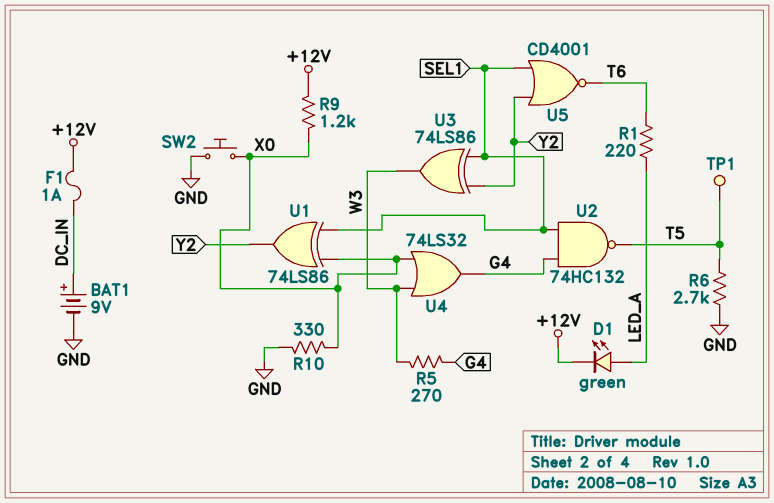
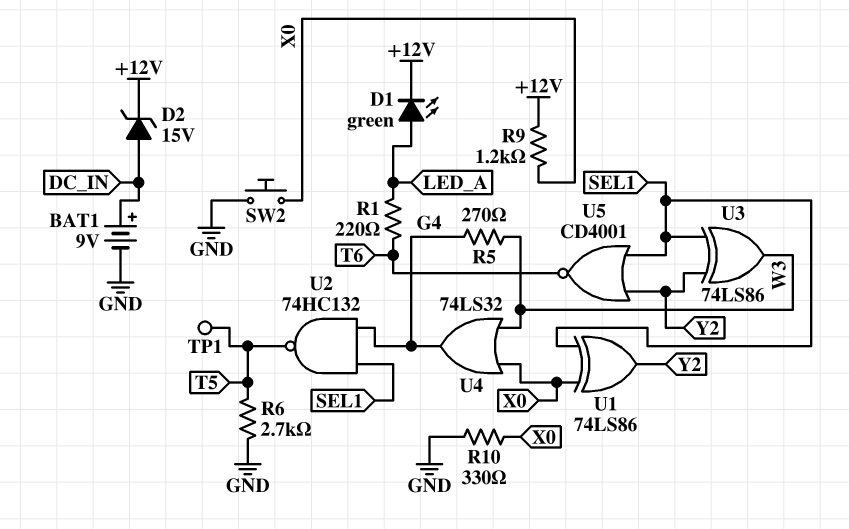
D2: none -> zener 15V (A DC_IN, K +12V)
F1: 1A (+12V, DC_IN) -> none

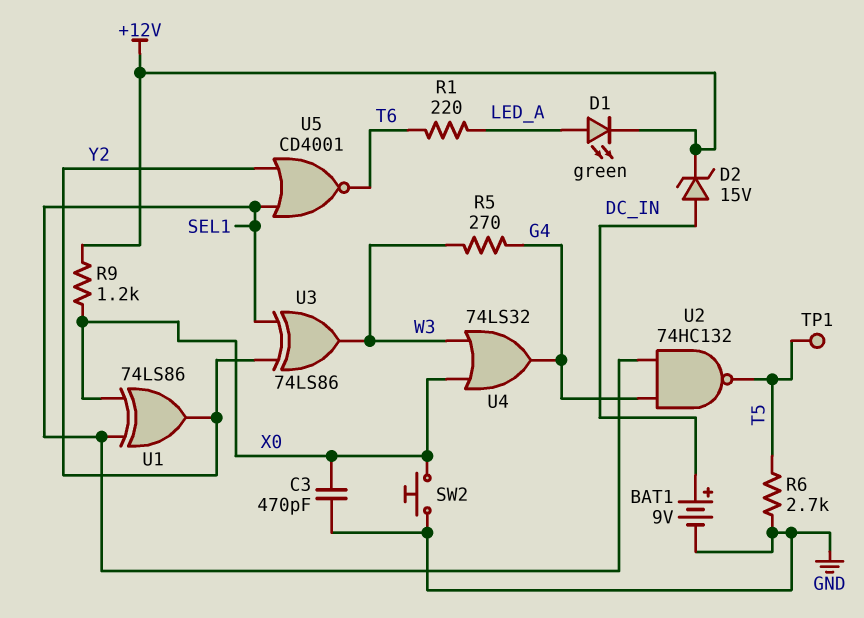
C3: none -> 470pF (GND, X0)
R10: 330 (GND, X0) -> none

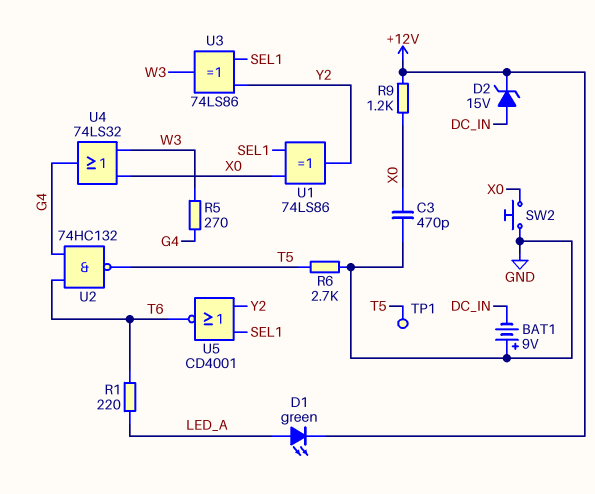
BAT1: 9V (plus DC_IN, minus GND) -> 9V (plus GND, minus DC_IN)
U2: NAND 74HC132 (in G4, in SEL1, out T5) -> NAND 74HC132 (in G4, in T6, out T5)

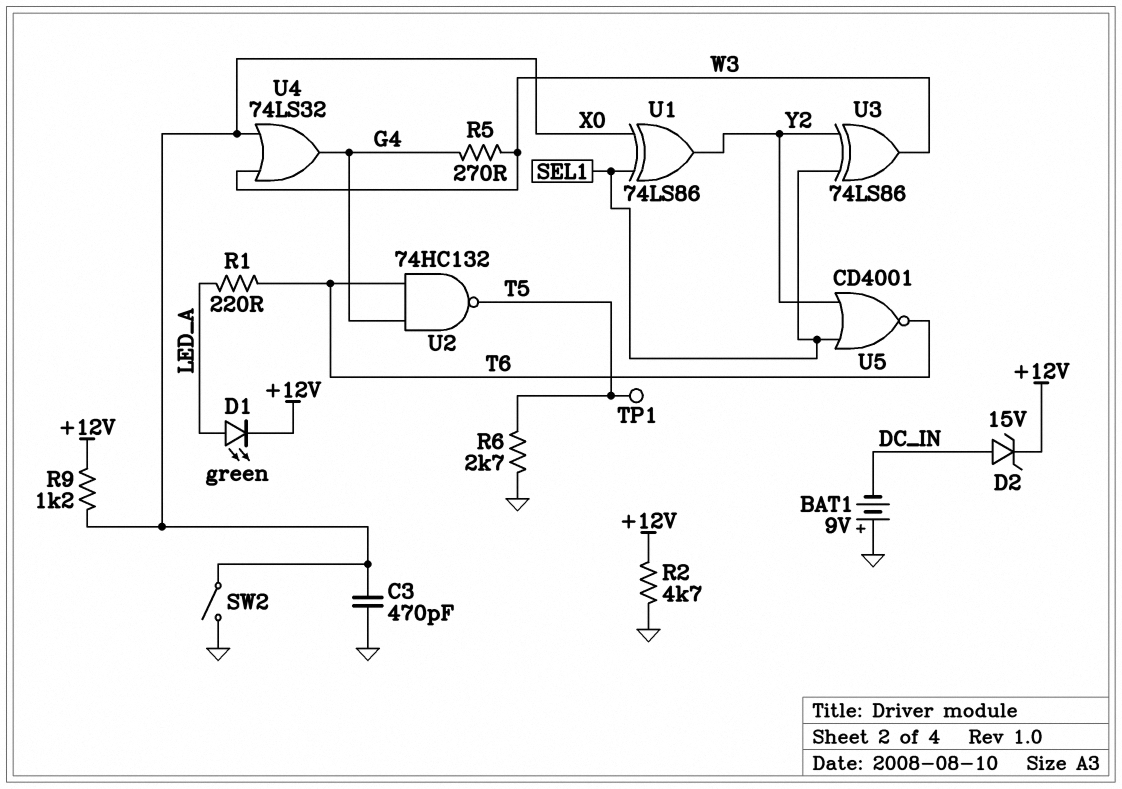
R2: none -> 4.7k (+12V, GND)
SW2: button (GND, X0) -> switch (GND, X0)

